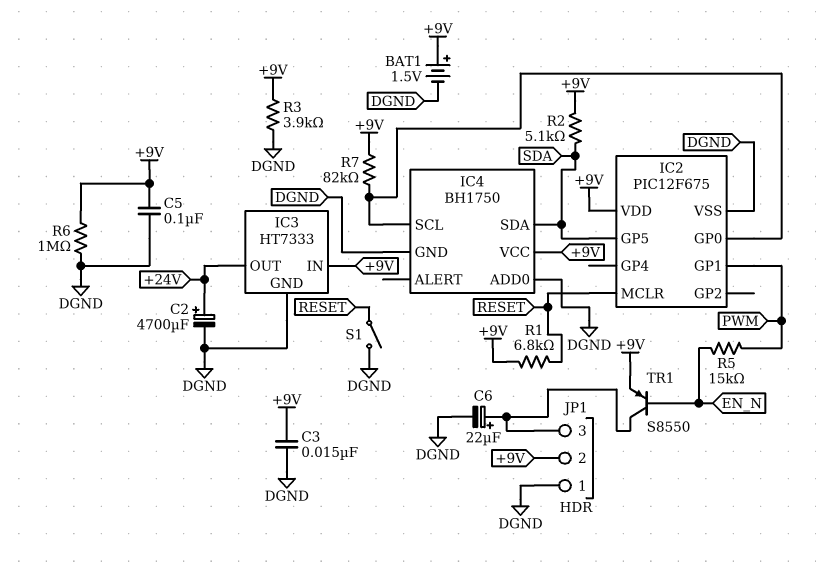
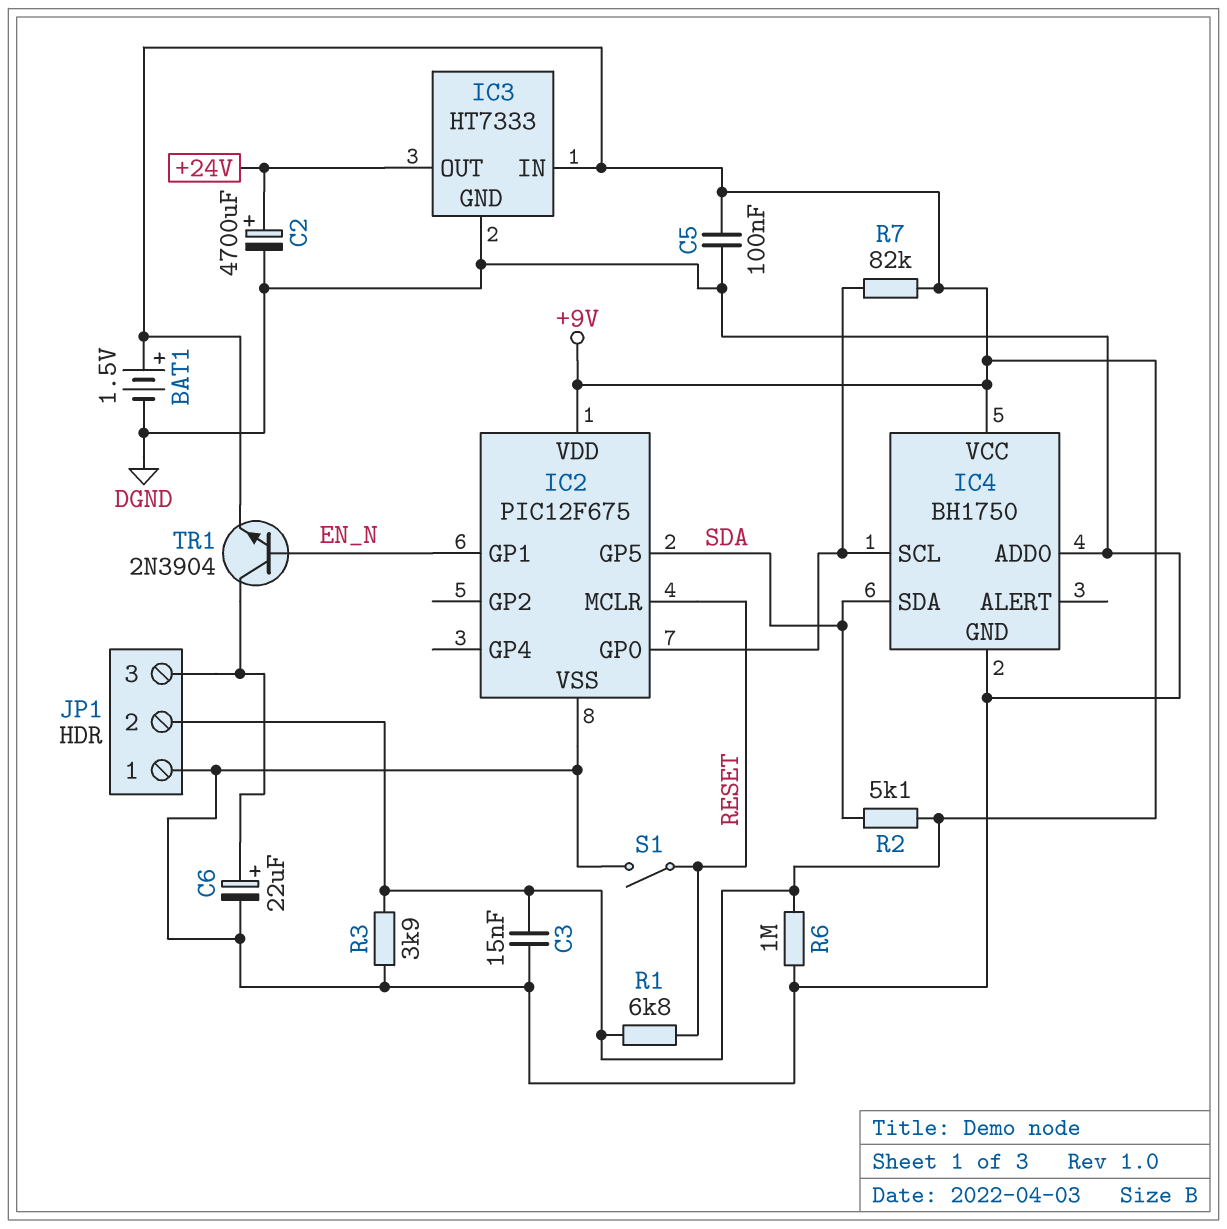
IC2 pin GP1: PWM -> EN_N
R5: 15k (EN_N, PWM) -> none
TR1: PNP S8550 (B EN_N, C JP1/3, E +9V) -> NPN 2N3904 (B EN_N, C JP1/3, E +9V)

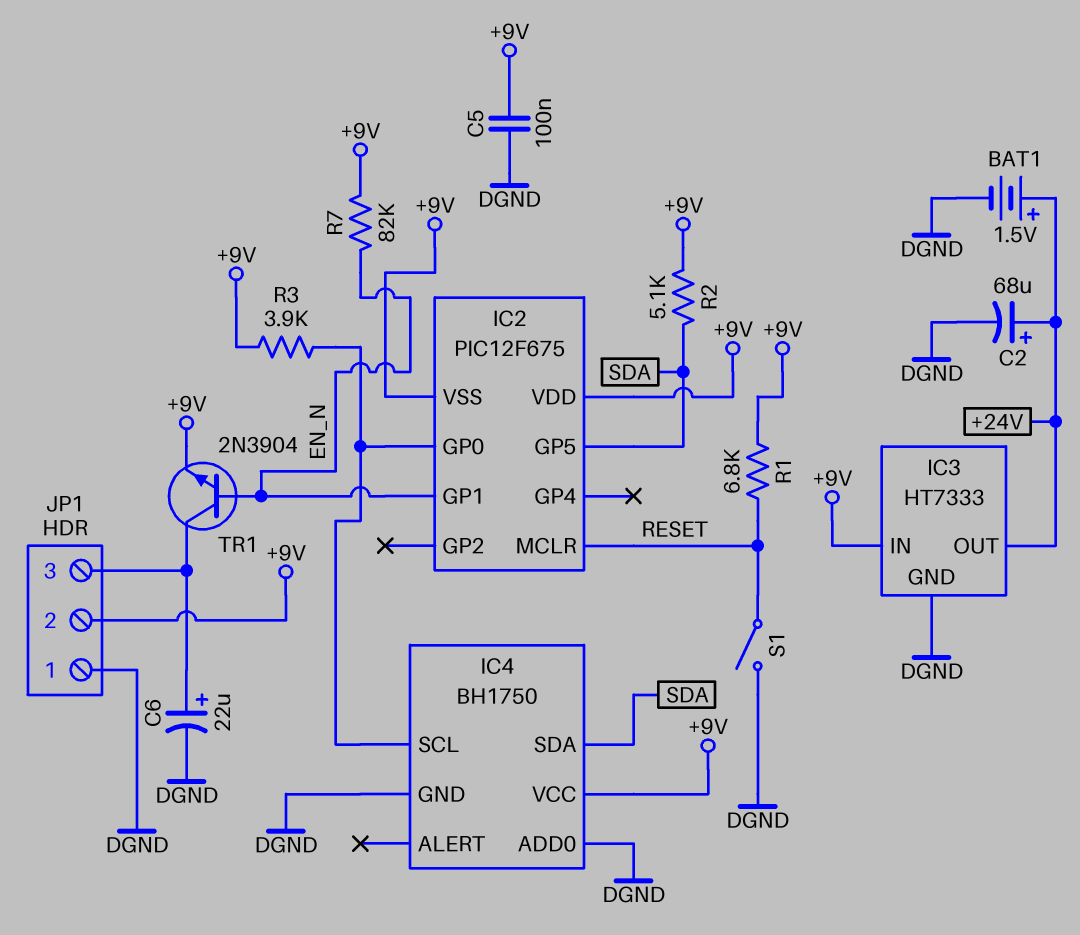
BAT1: 1.5V (plus +9V, minus DGND) -> 1.5V (plus +24V, minus DGND)
C2: 4700uF (plus +24V, minus DGND) -> 68uF (plus +24V, minus DGND)
C3: 15nF (+9V, DGND) -> none
IC2 pin VSS: DGND -> +9V
R3: 3.9k (+9V, DGND) -> 3.9k (+9V, IC2/GP0)
R6: 1M (+9V, DGND) -> none
R7: 82k (+9V, IC2/GP0) -> 82k (+9V, EN_N)

